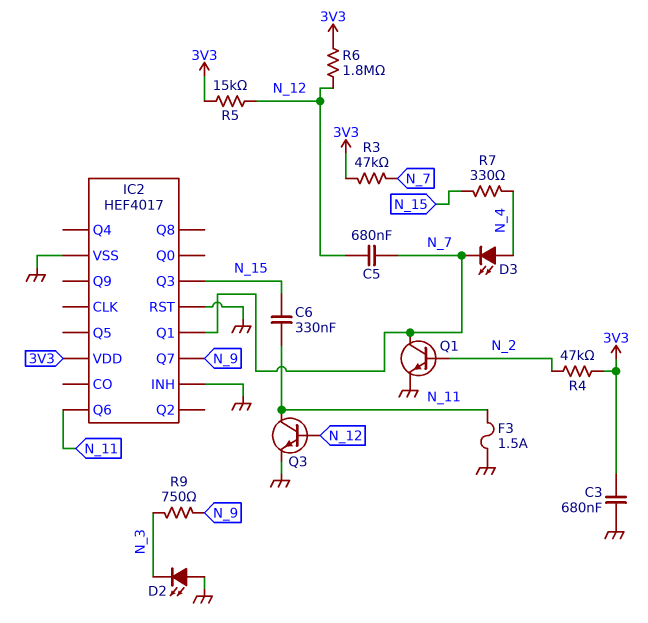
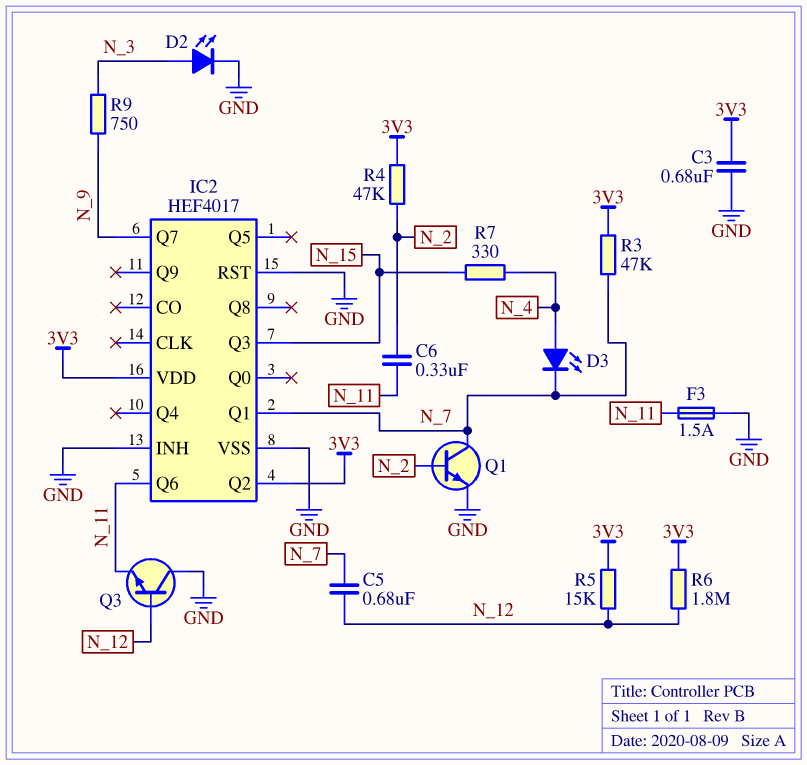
C6: 330nF (N_11, N_15) -> 330nF (N_2, N_11)
D2: LED (A GND, K N_3) -> LED (A N_3, K GND)
IC2 pin Q2: none -> 3V3
Q3: NPN (B N_12, C N_11, E GND) -> NPN (B N_12, C GND, E N_11)

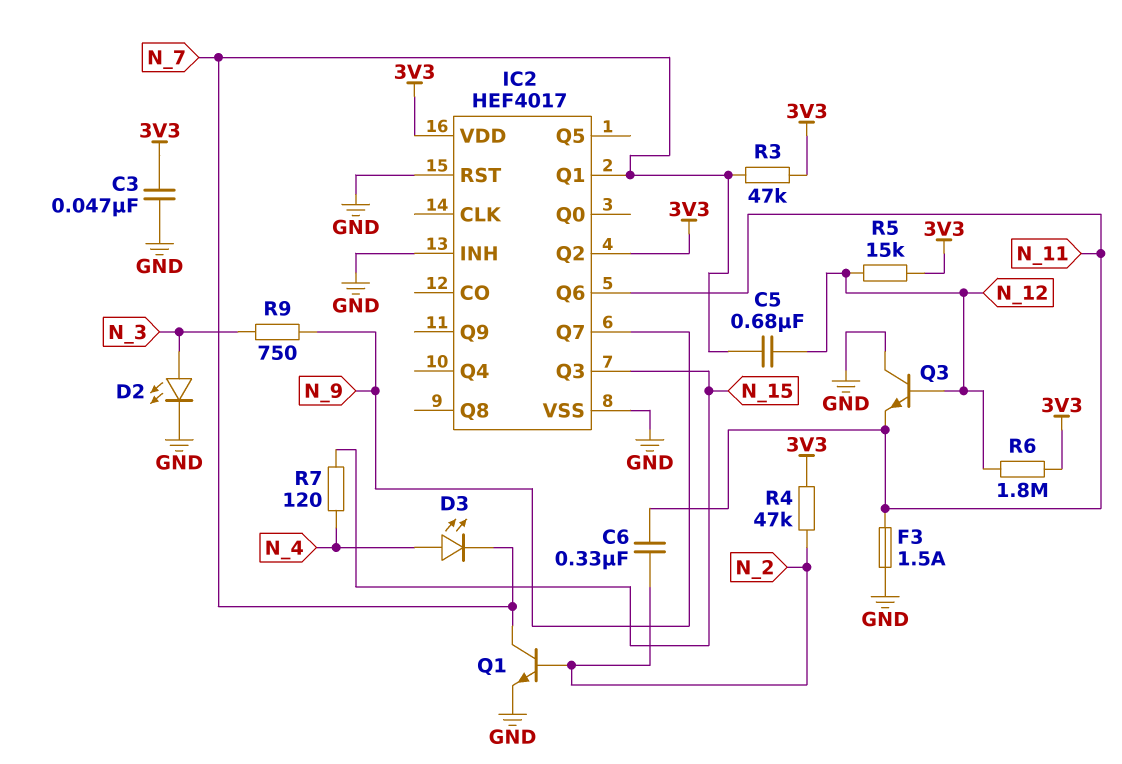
C3: 680nF (3V3, GND) -> 47nF (3V3, GND)
R7: 330 (N_4, N_15) -> 120 (N_4, N_15)

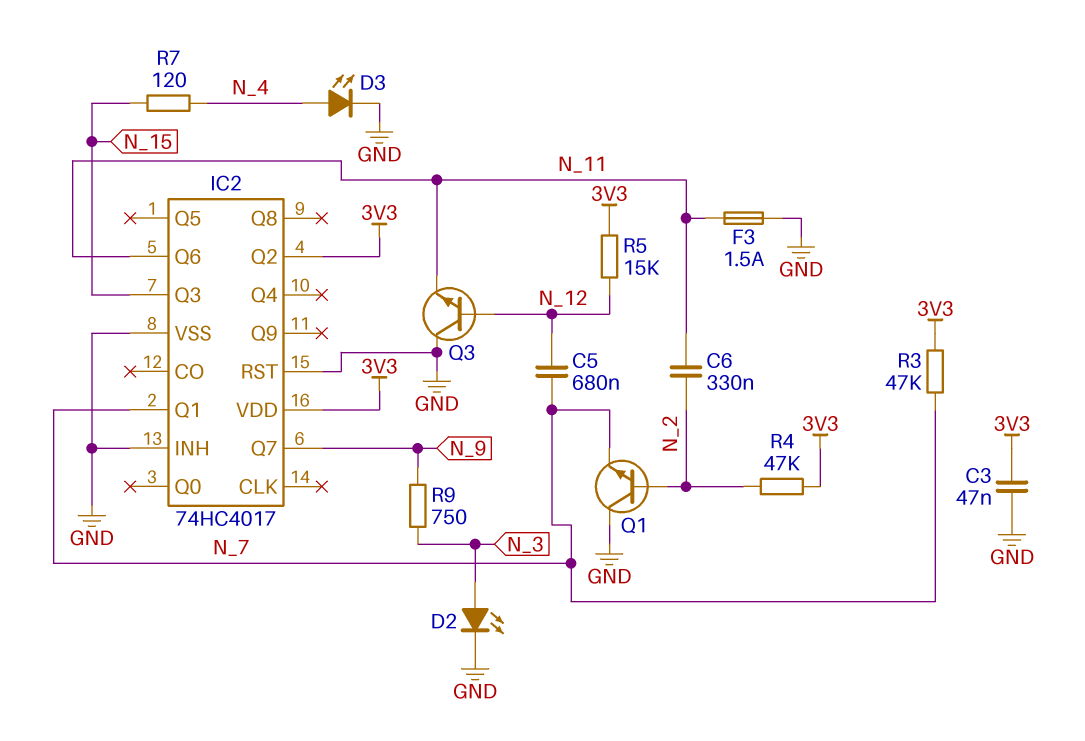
D3: LED (A N_4, K N_7) -> LED (A N_4, K GND)
IC2: HEF4017 -> 74HC4017
Q1: NPN (B N_2, C N_7, E GND) -> NPN (B N_2, C GND, E N_7)
R6: 1.8M (3V3, N_12) -> none

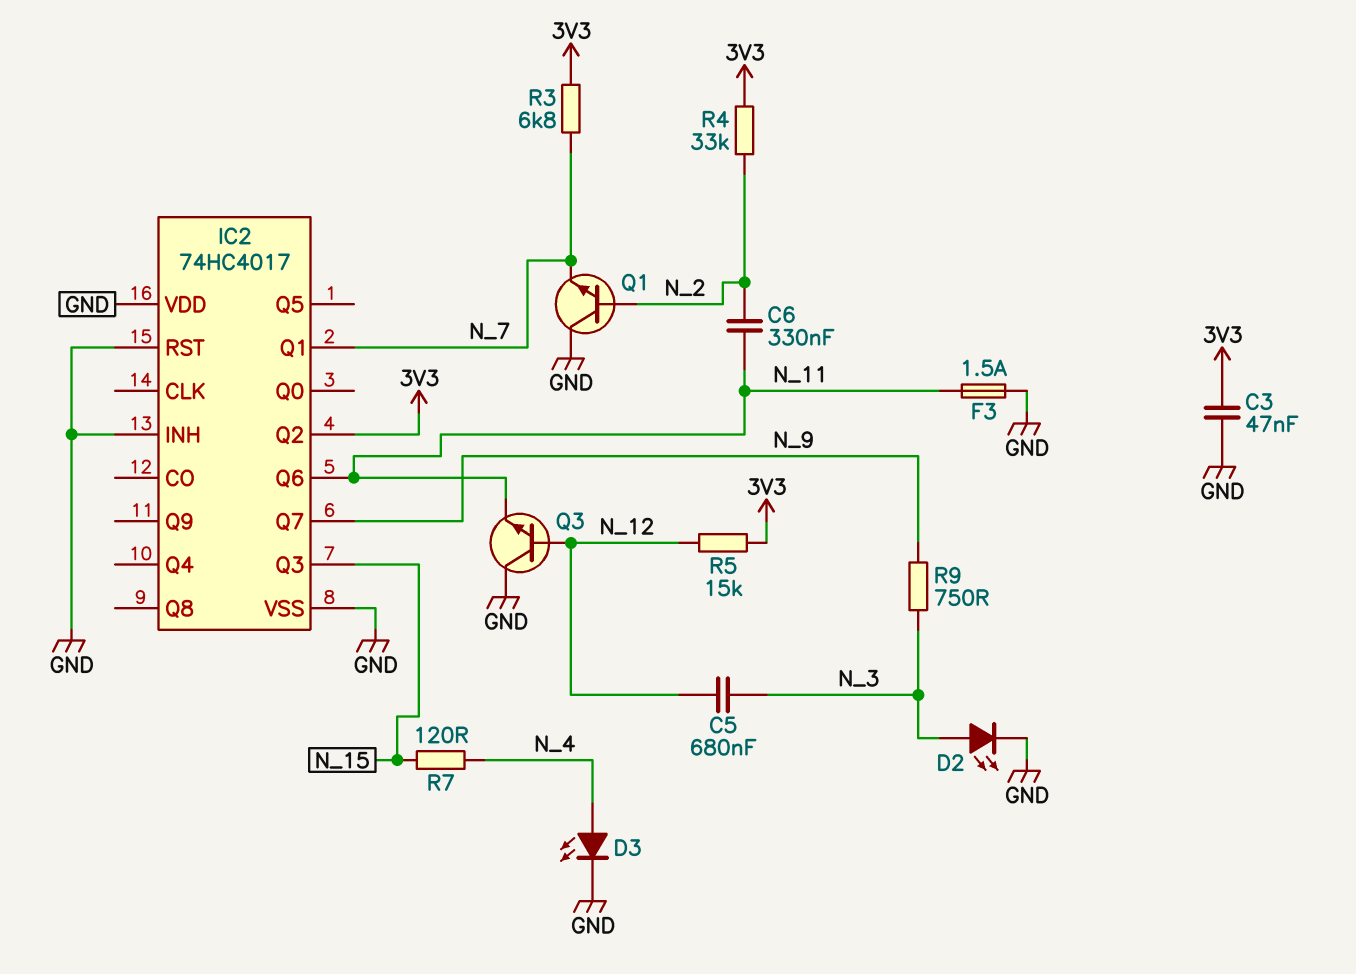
C5: 680nF (N_7, N_12) -> 680nF (N_3, N_12)
IC2 pin VDD: 3V3 -> GND
R3: 47k (3V3, N_7) -> 6.8k (3V3, N_7)
R4: 47k (3V3, N_2) -> 33k (3V3, N_2)

